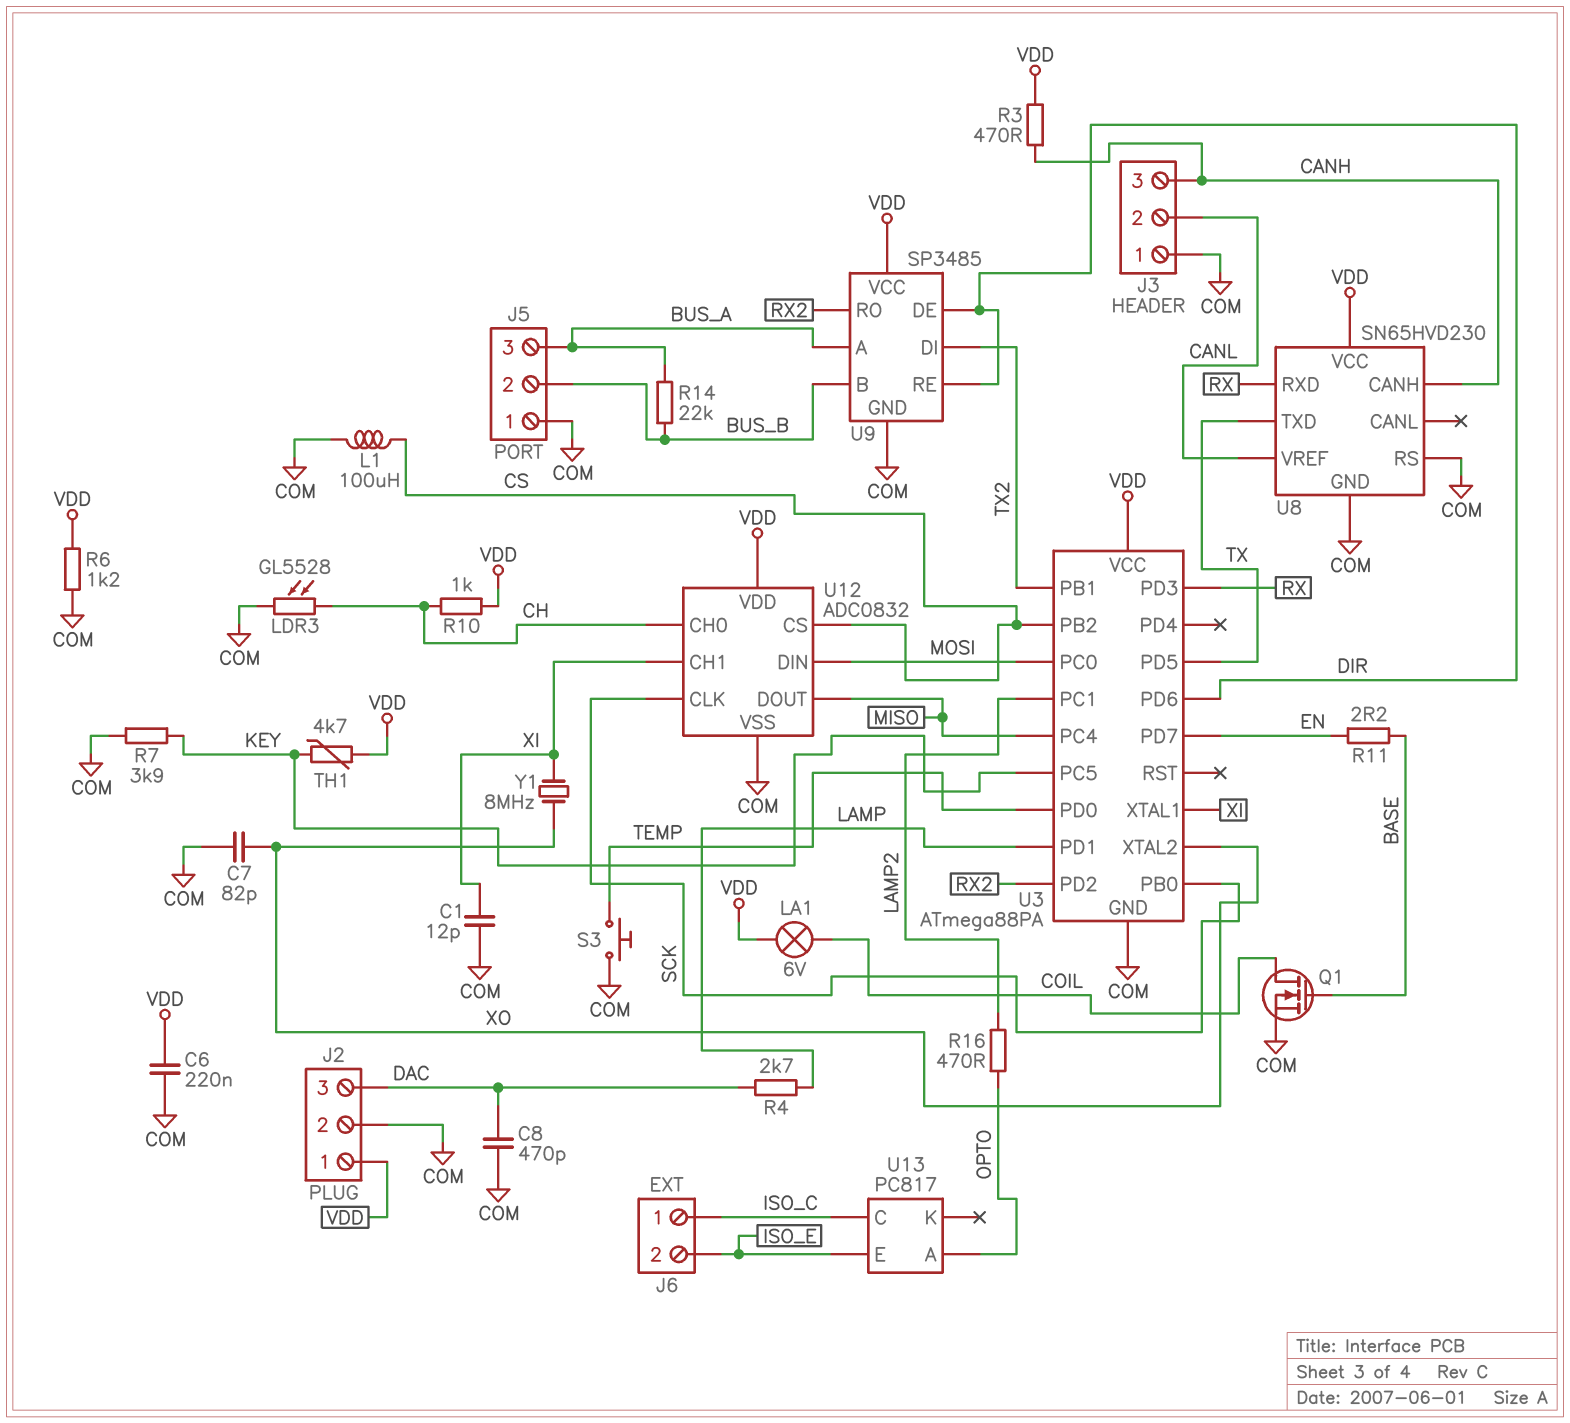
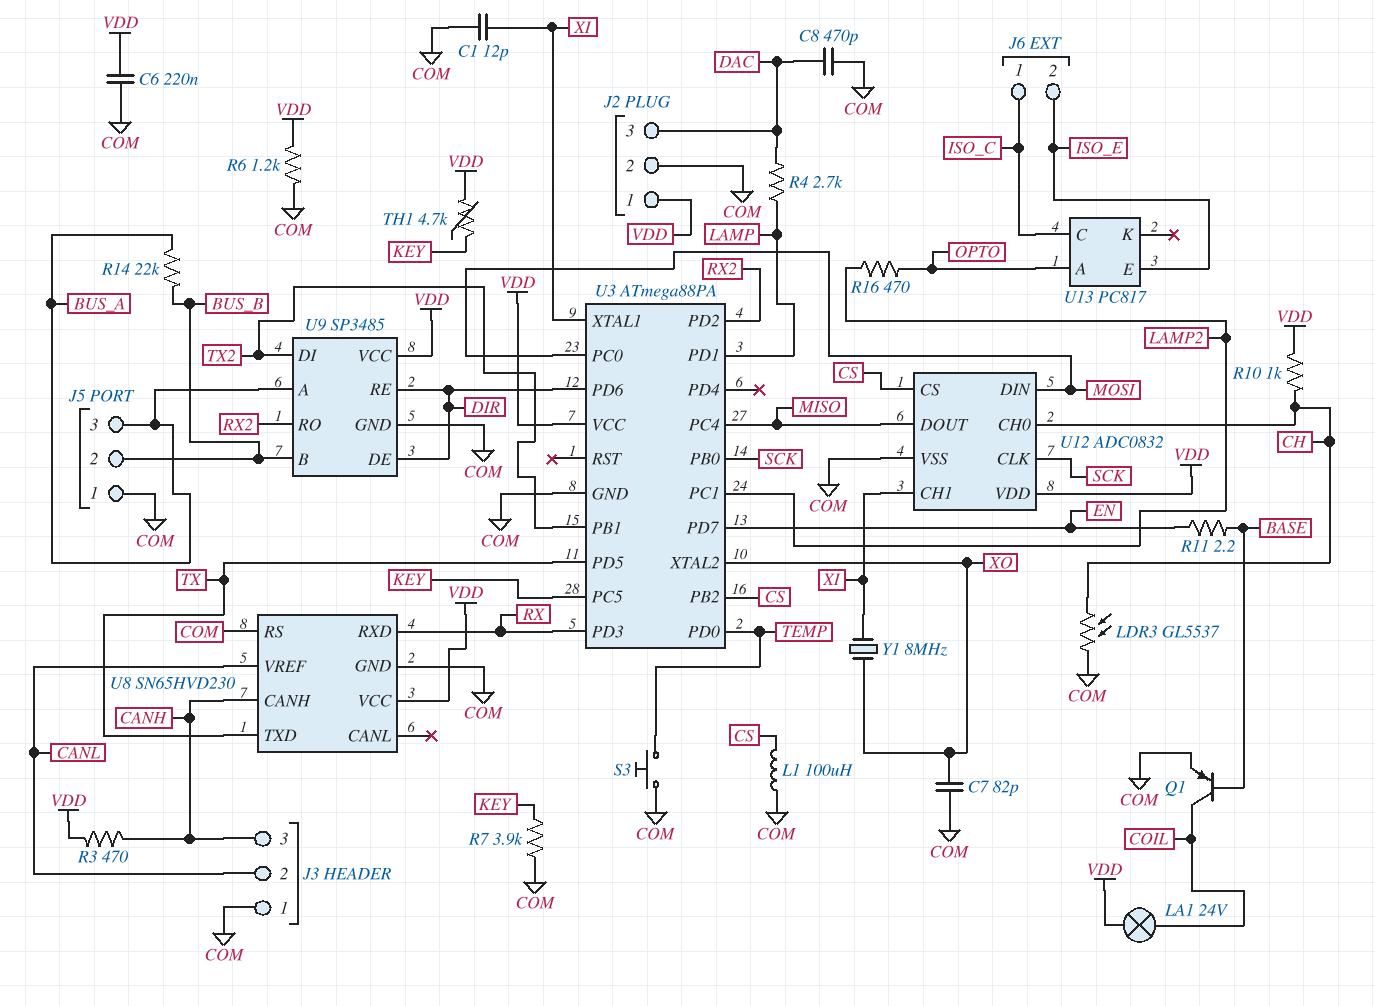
LA1: lamp 6V (COIL, VDD) -> lamp 24V (COIL, VDD)
LDR3: GL5528 (CH, COM) -> GL5537 (CH, COM)
Q1: NMOS (G BASE, D COIL, S COM) -> PNP (B BASE, C COIL, E COM)

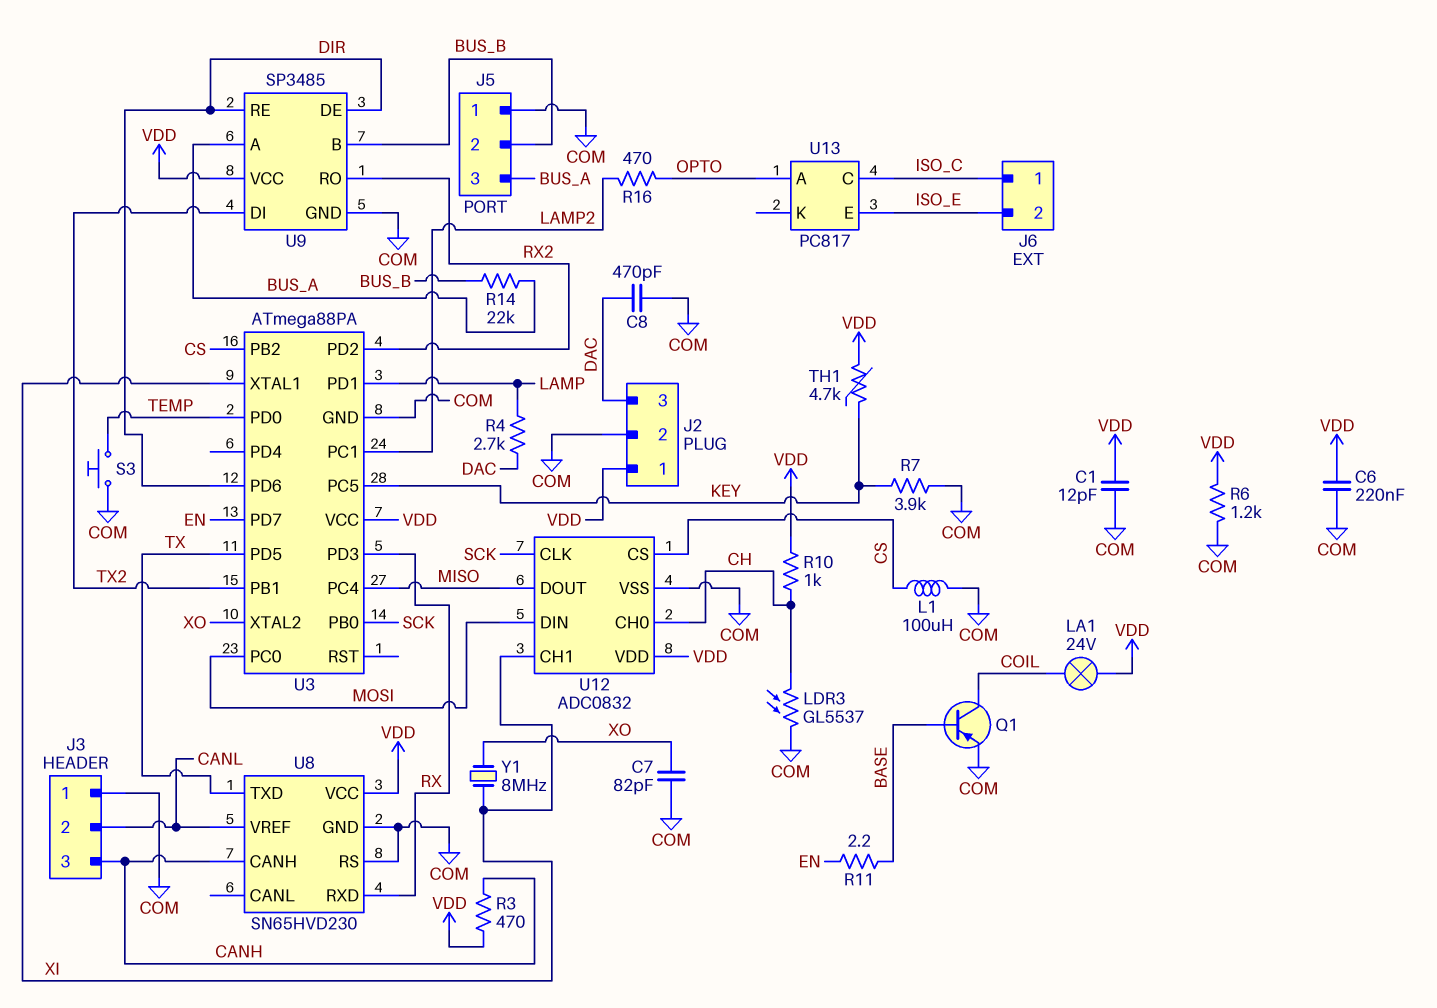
C1: 12pF (COM, XI) -> 12pF (COM, VDD)

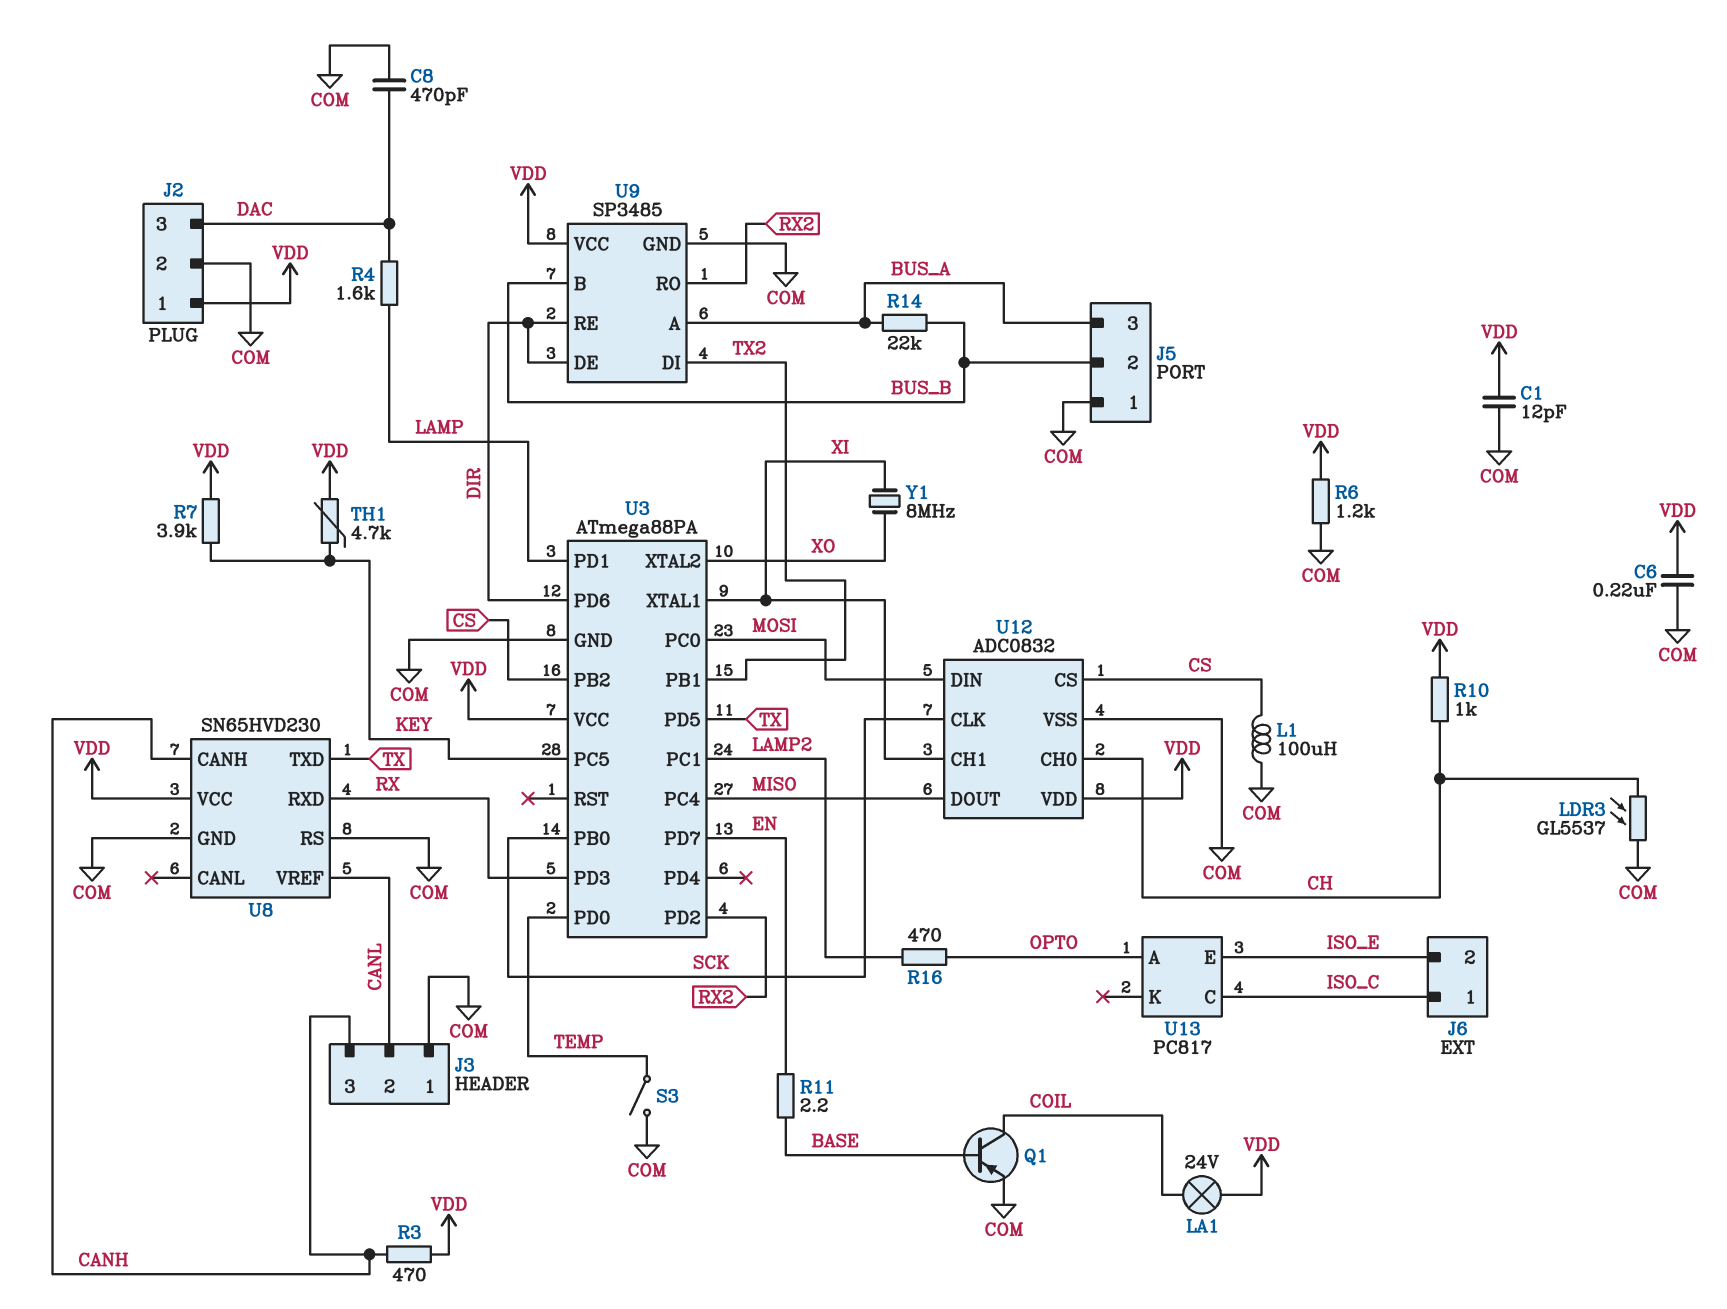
C7: 82pF (COM, XO) -> none
R4: 2.7k (DAC, LAMP) -> 1.6k (DAC, LAMP)
R7: 3.9k (COM, KEY) -> 3.9k (KEY, VDD)
S3: button (COM, TEMP) -> switch (COM, TEMP)

